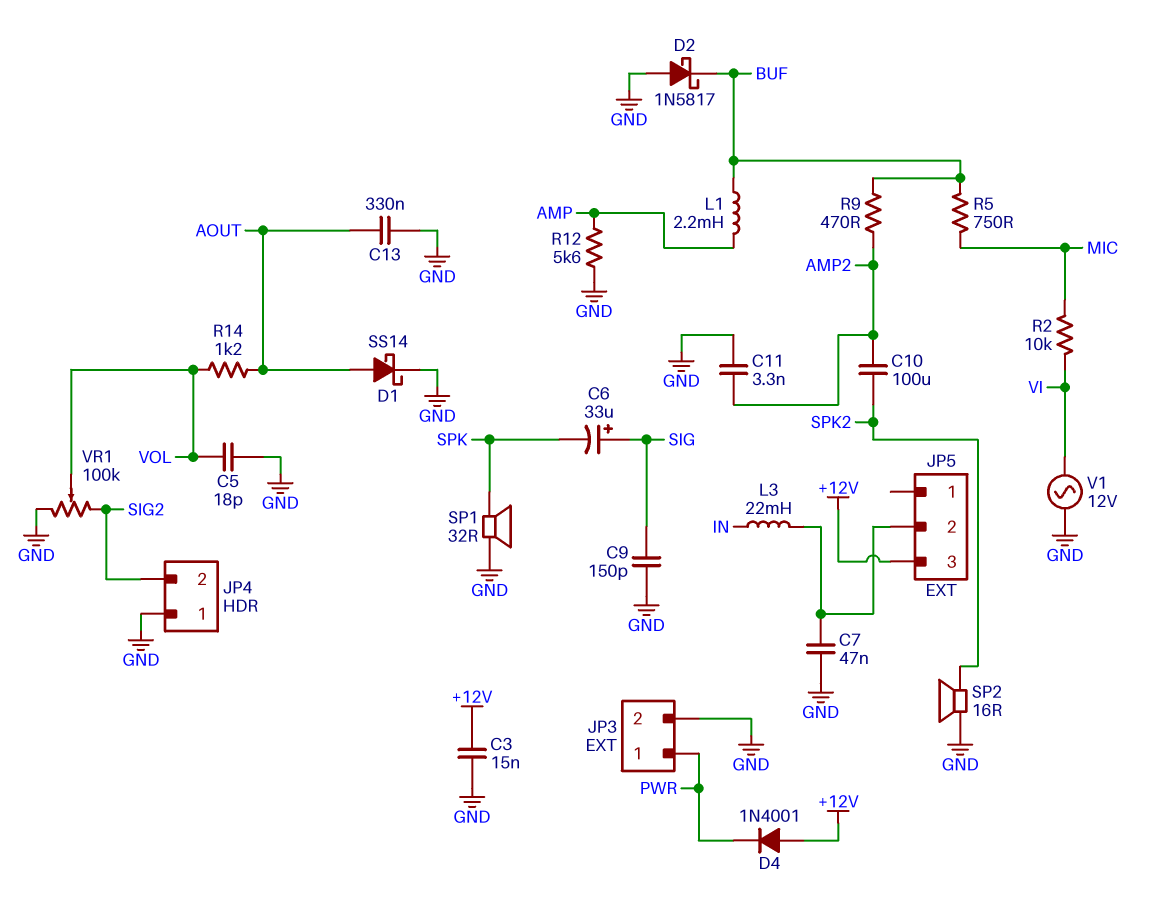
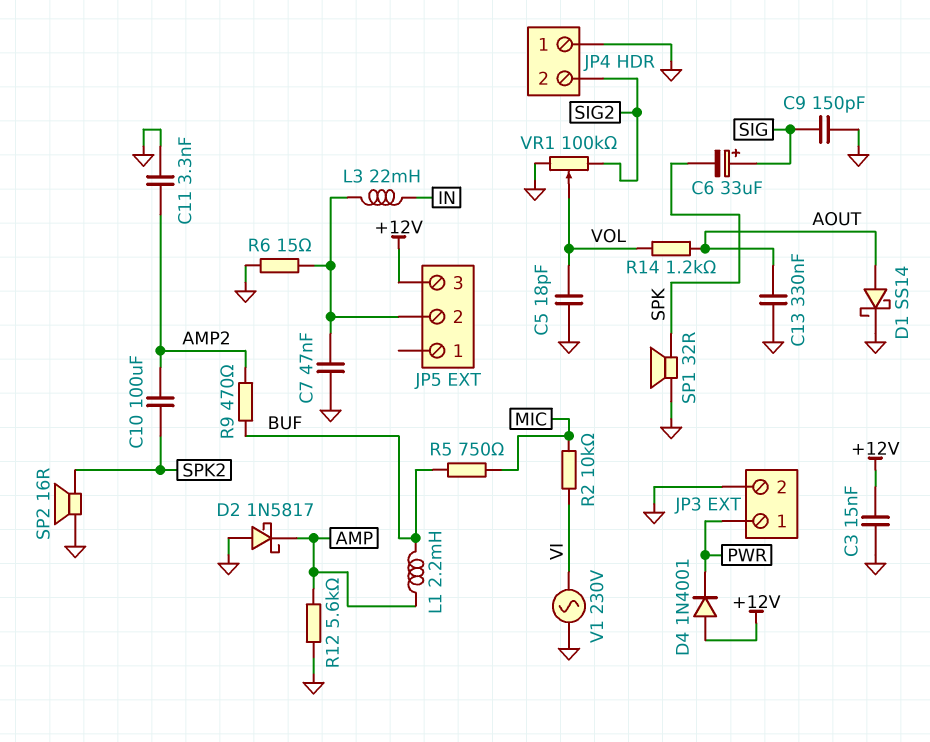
D2: schottky 1N5817 (A GND, K BUF) -> schottky 1N5817 (A GND, K AMP)
R6: none -> 15 (GND, JP5/2)
V1: AC 12V (GND, VI) -> AC 230V (GND, VI)

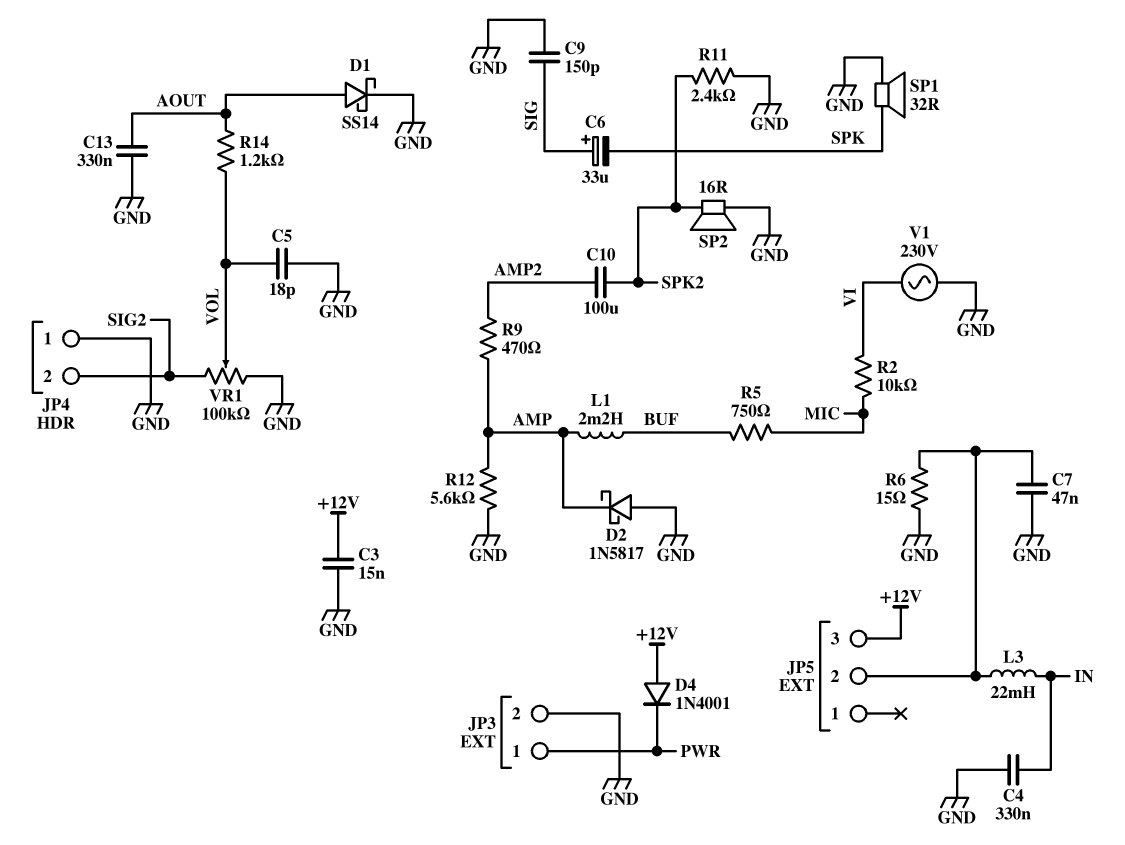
C4: none -> 330nF (GND, IN)
C11: 3.3nF (AMP2, GND) -> none
R9: 470 (AMP2, BUF) -> 470 (AMP, AMP2)
R11: none -> 2.4k (GND, SPK2)

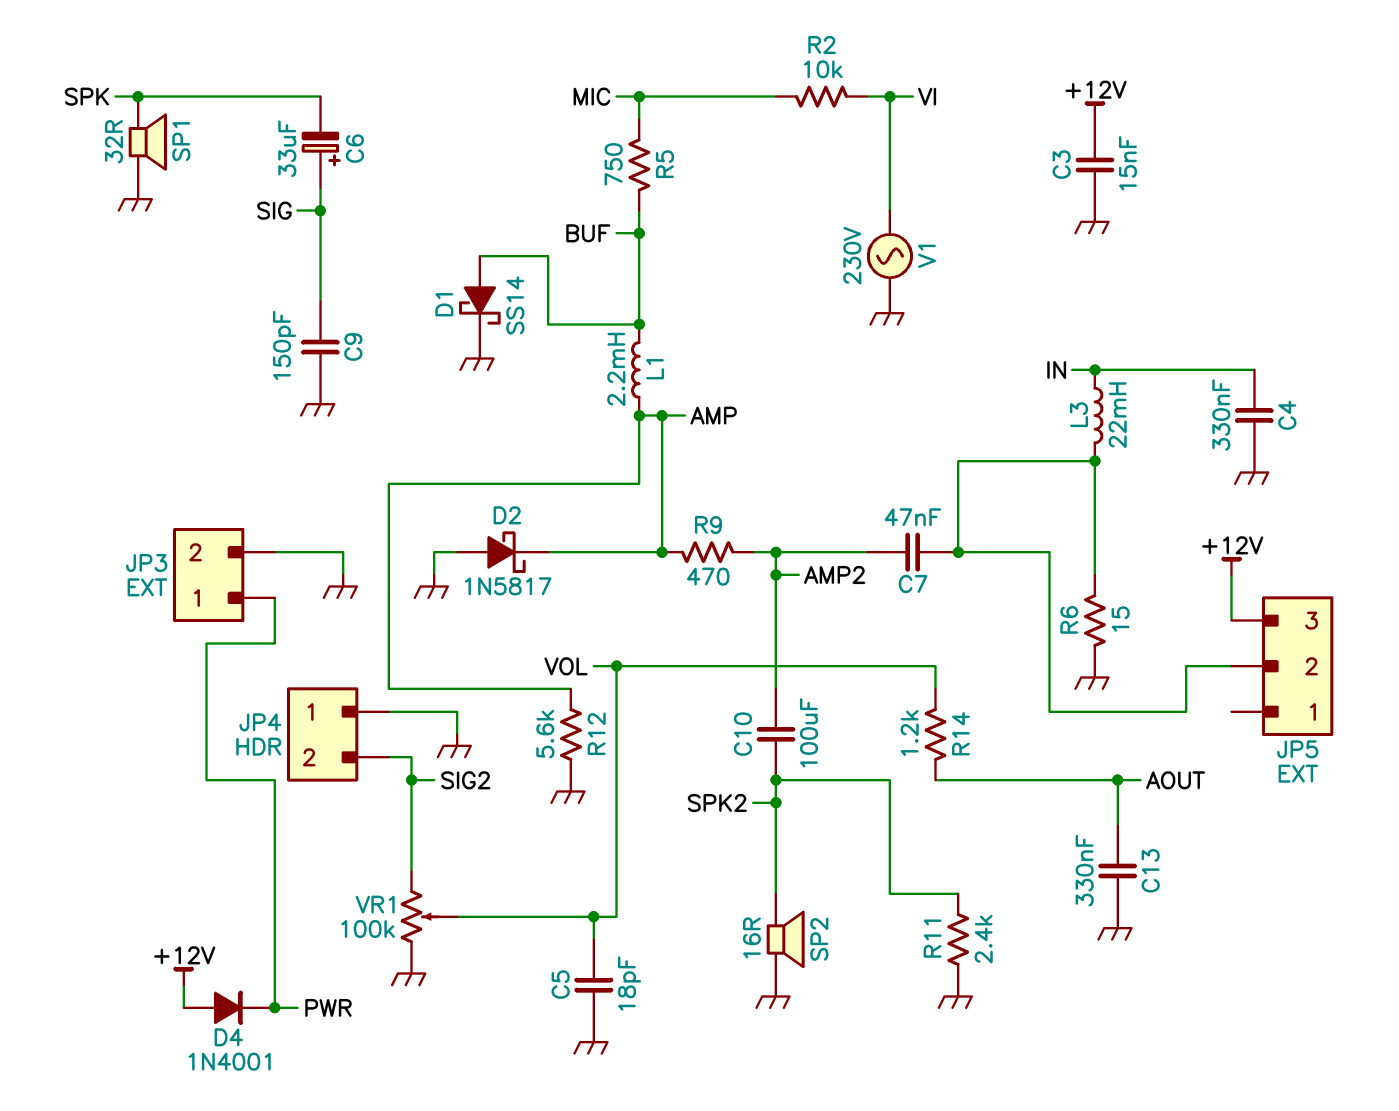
C7: 47nF (GND, JP5/2) -> 47nF (AMP2, JP5/2)
D1: schottky SS14 (A AOUT, K GND) -> schottky SS14 (A BUF, K GND)

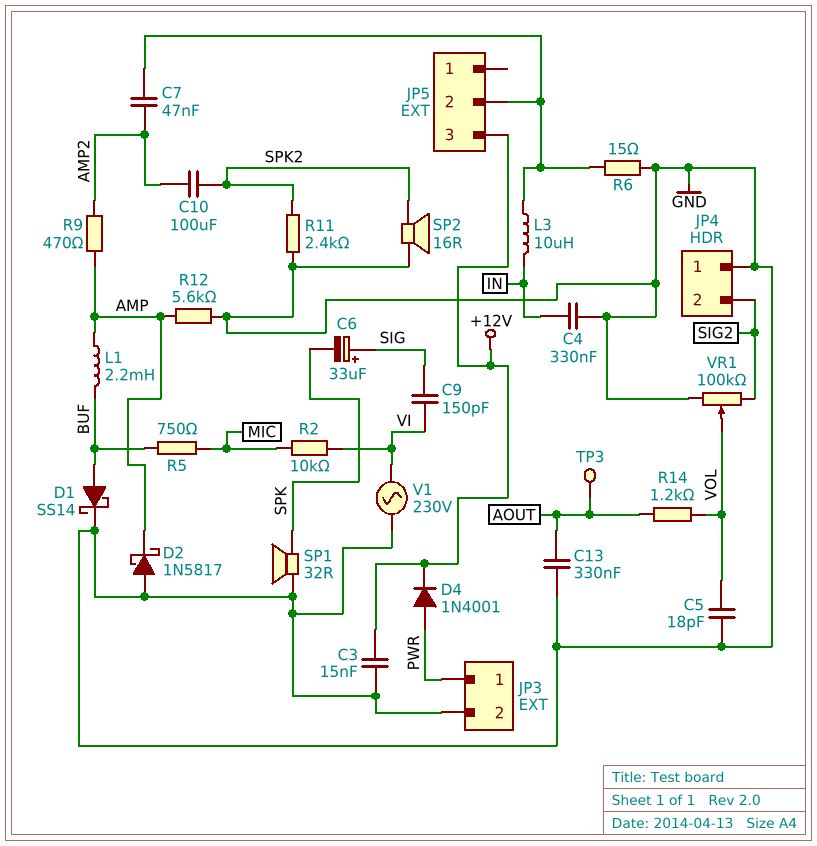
C9: 150pF (GND, SIG) -> 150pF (SIG, VI)
D4: diode 1N4001 (A +12V, K PWR) -> diode 1N4001 (A PWR, K +12V)
L3: 22mH (IN, JP5/2) -> 10uH (IN, JP5/2)
TP3: none -> test point (AOUT)

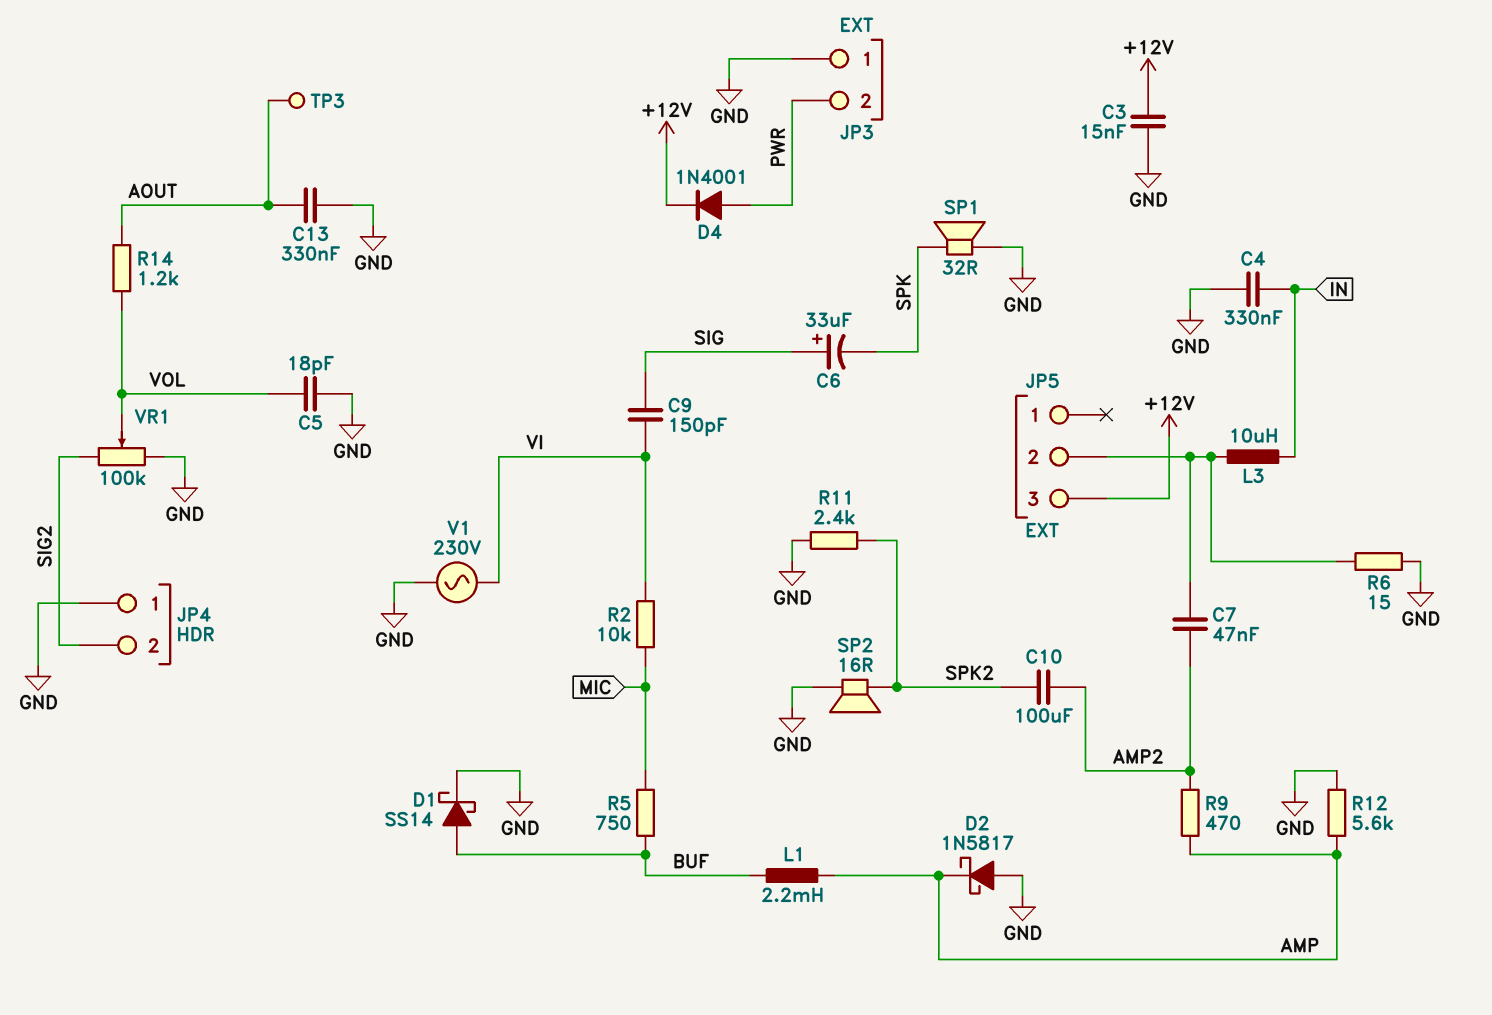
JP3 pin 1: PWR -> GND
JP3 pin 2: GND -> PWR

